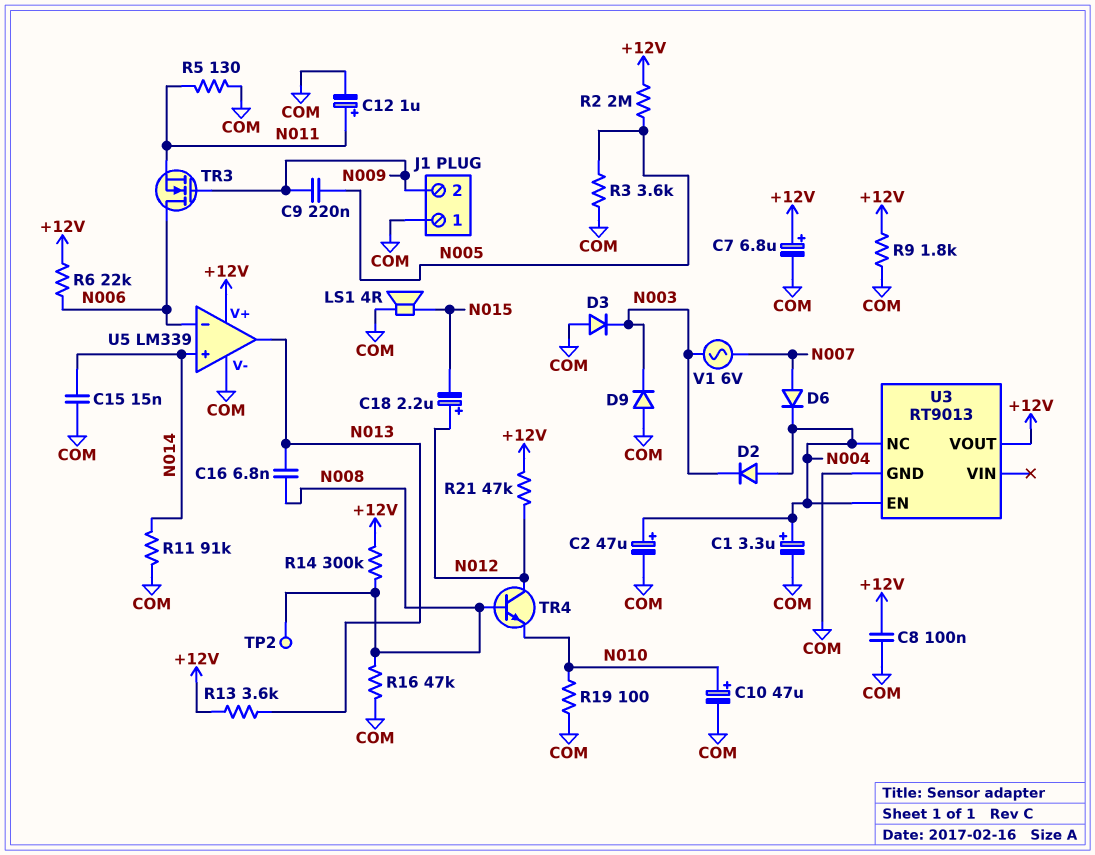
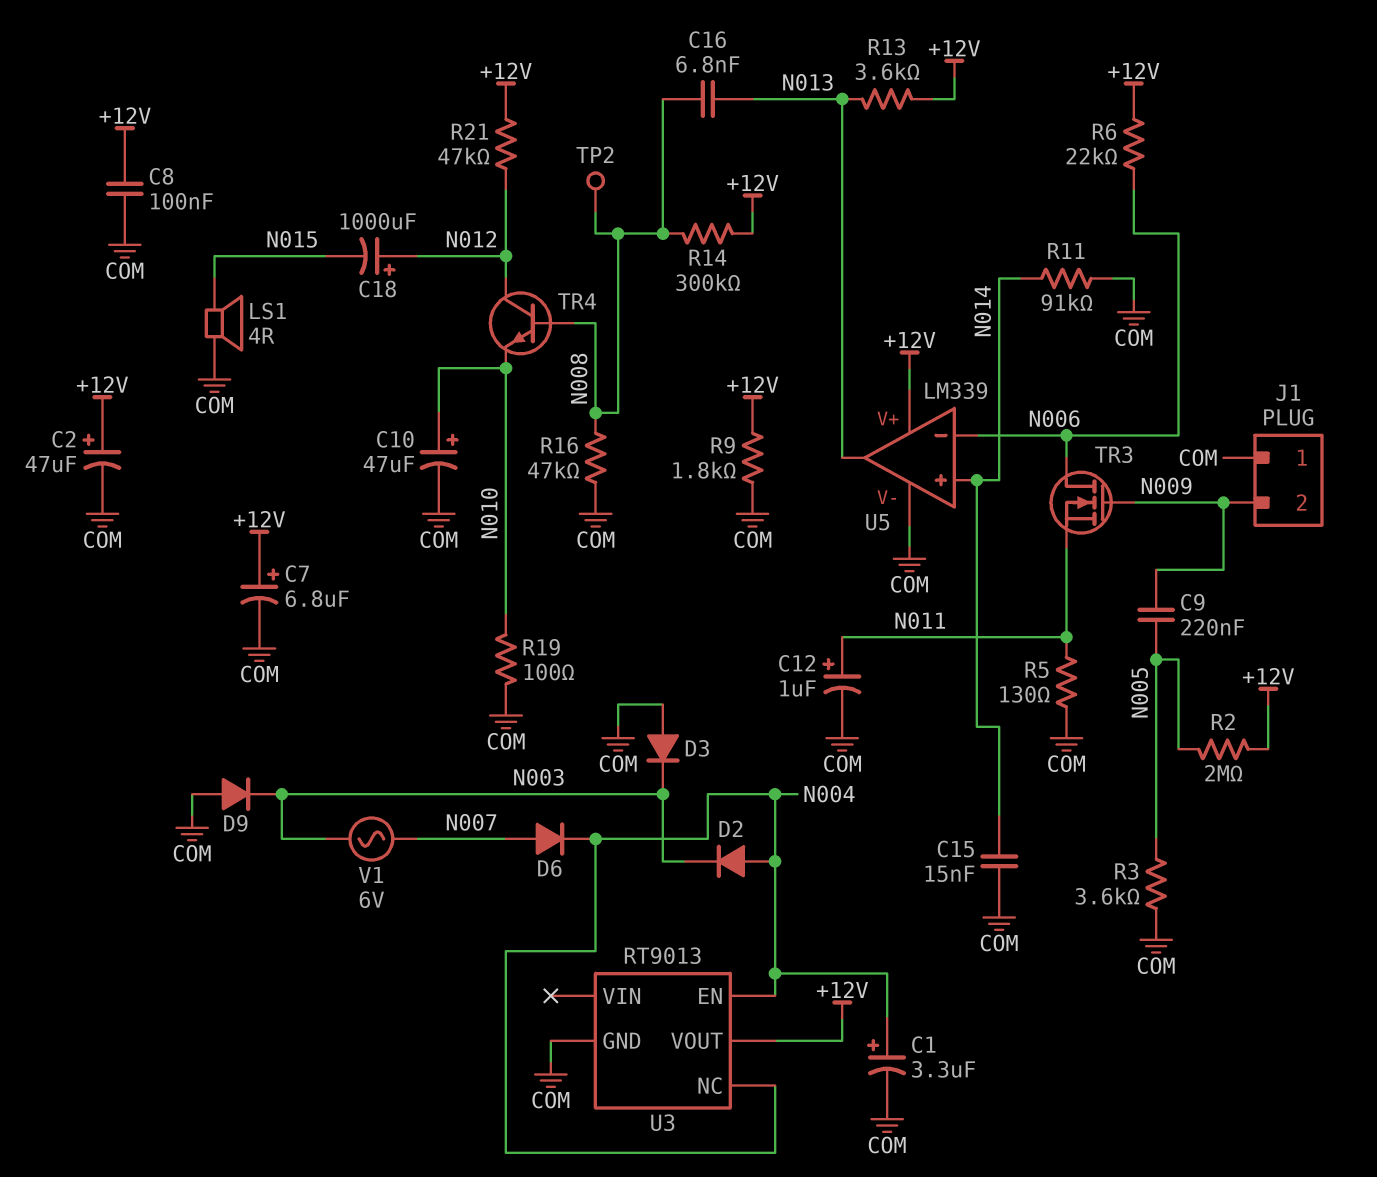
C2: 47uF (plus N004, minus COM) -> 47uF (plus +12V, minus COM)
C18: 2.2uF (plus N012, minus N015) -> 1000uF (plus N012, minus N015)

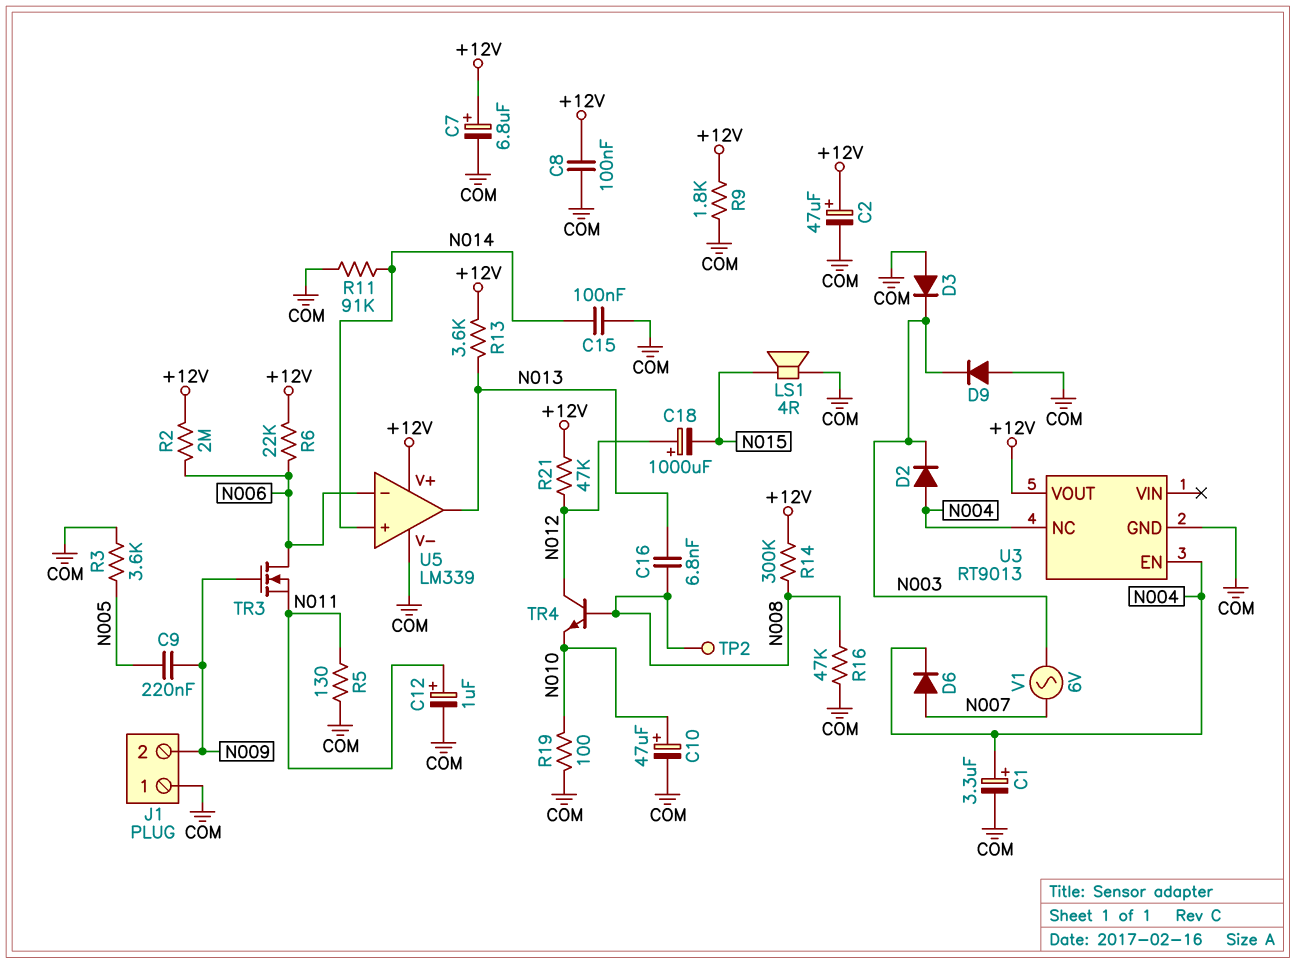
C15: 15nF (COM, N014) -> 100nF (COM, N014)
R2: 2M (+12V, N005) -> 2M (+12V, N006)

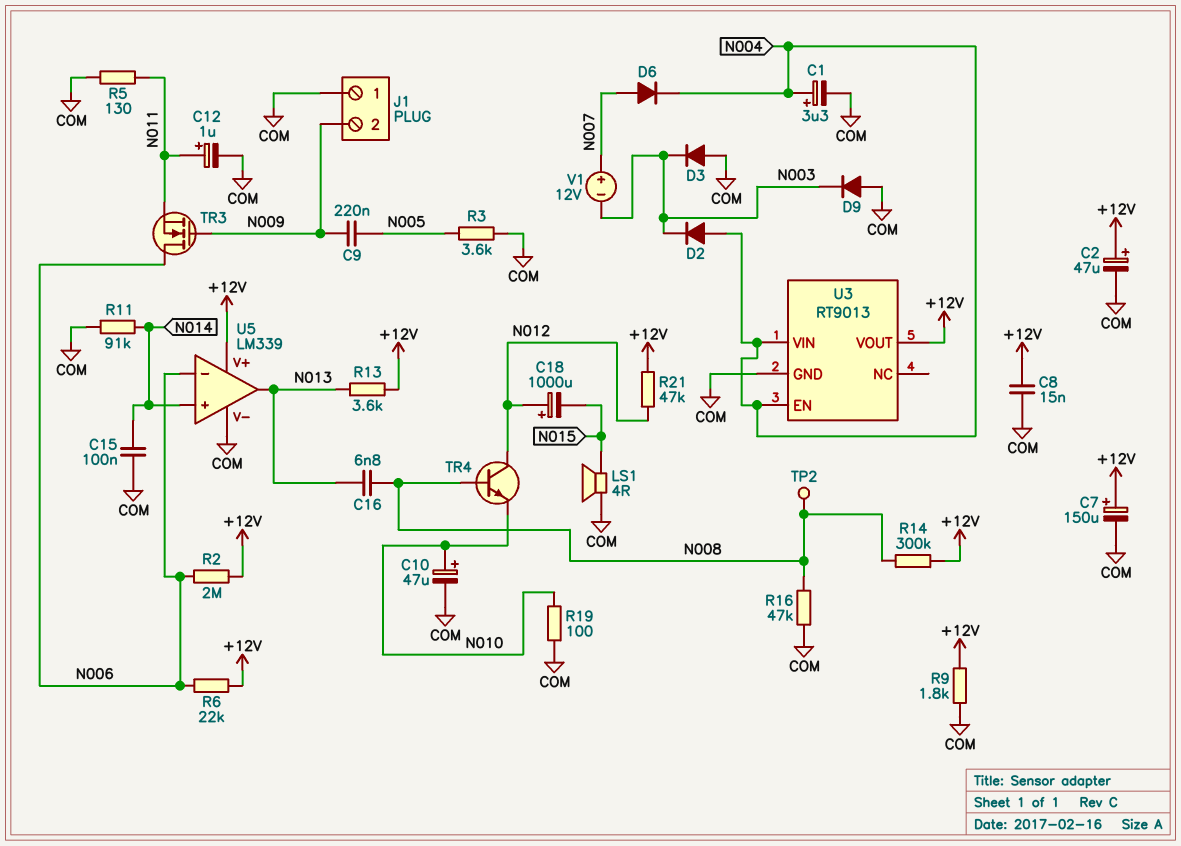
C7: 6.8uF (plus +12V, minus COM) -> 150uF (plus +12V, minus COM)
C8: 100nF (+12V, COM) -> 15nF (+12V, COM)
U3 pin NC: N004 -> none
U3 pin VIN: none -> N004
V1: AC 6V (N003, N007) -> 12V (plus N007, minus N003)

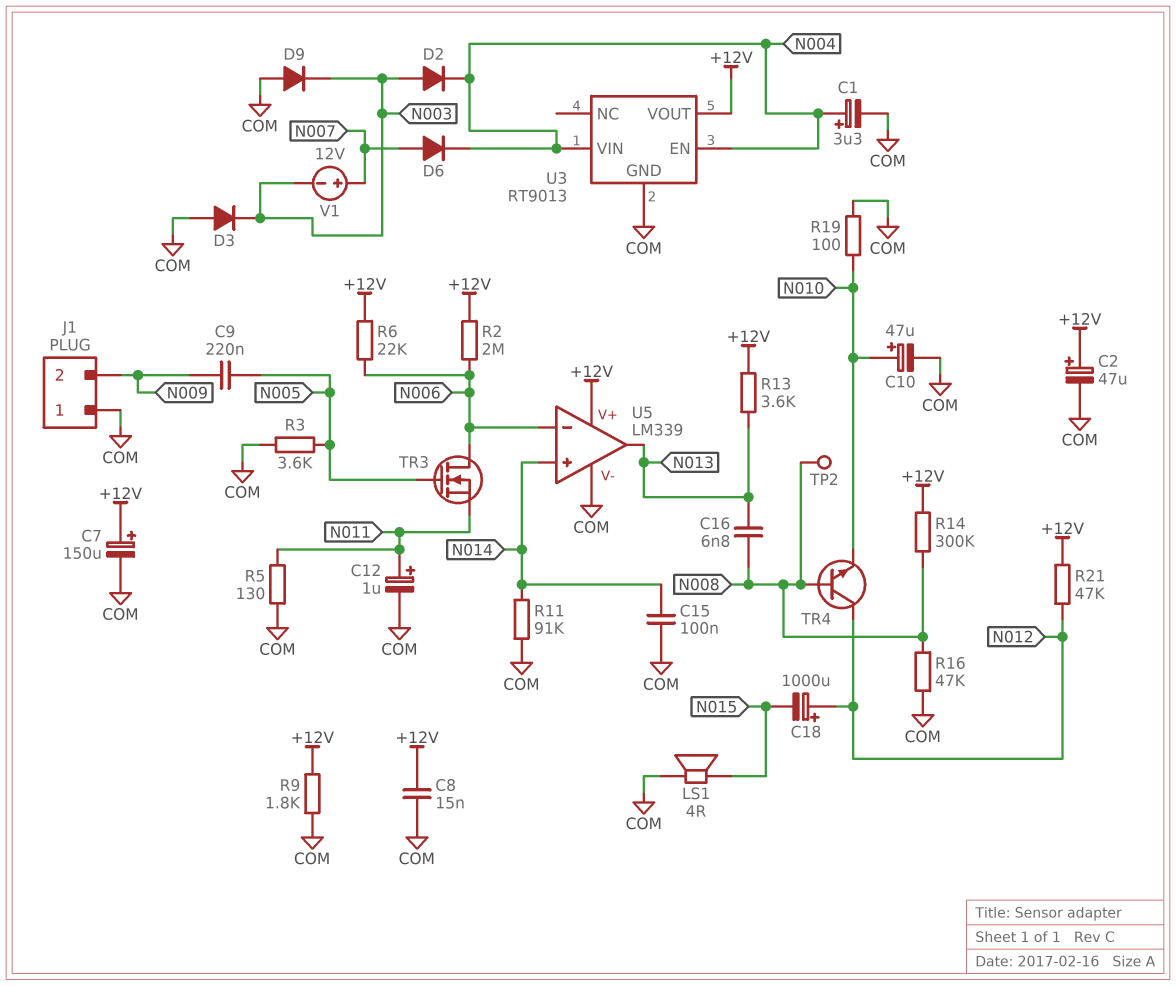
D2: diode (A N004, K N003) -> diode (A N003, K N004)
TR3: NMOS (G N009, D N006, S N011) -> NMOS (G N005, D N006, S N011)

